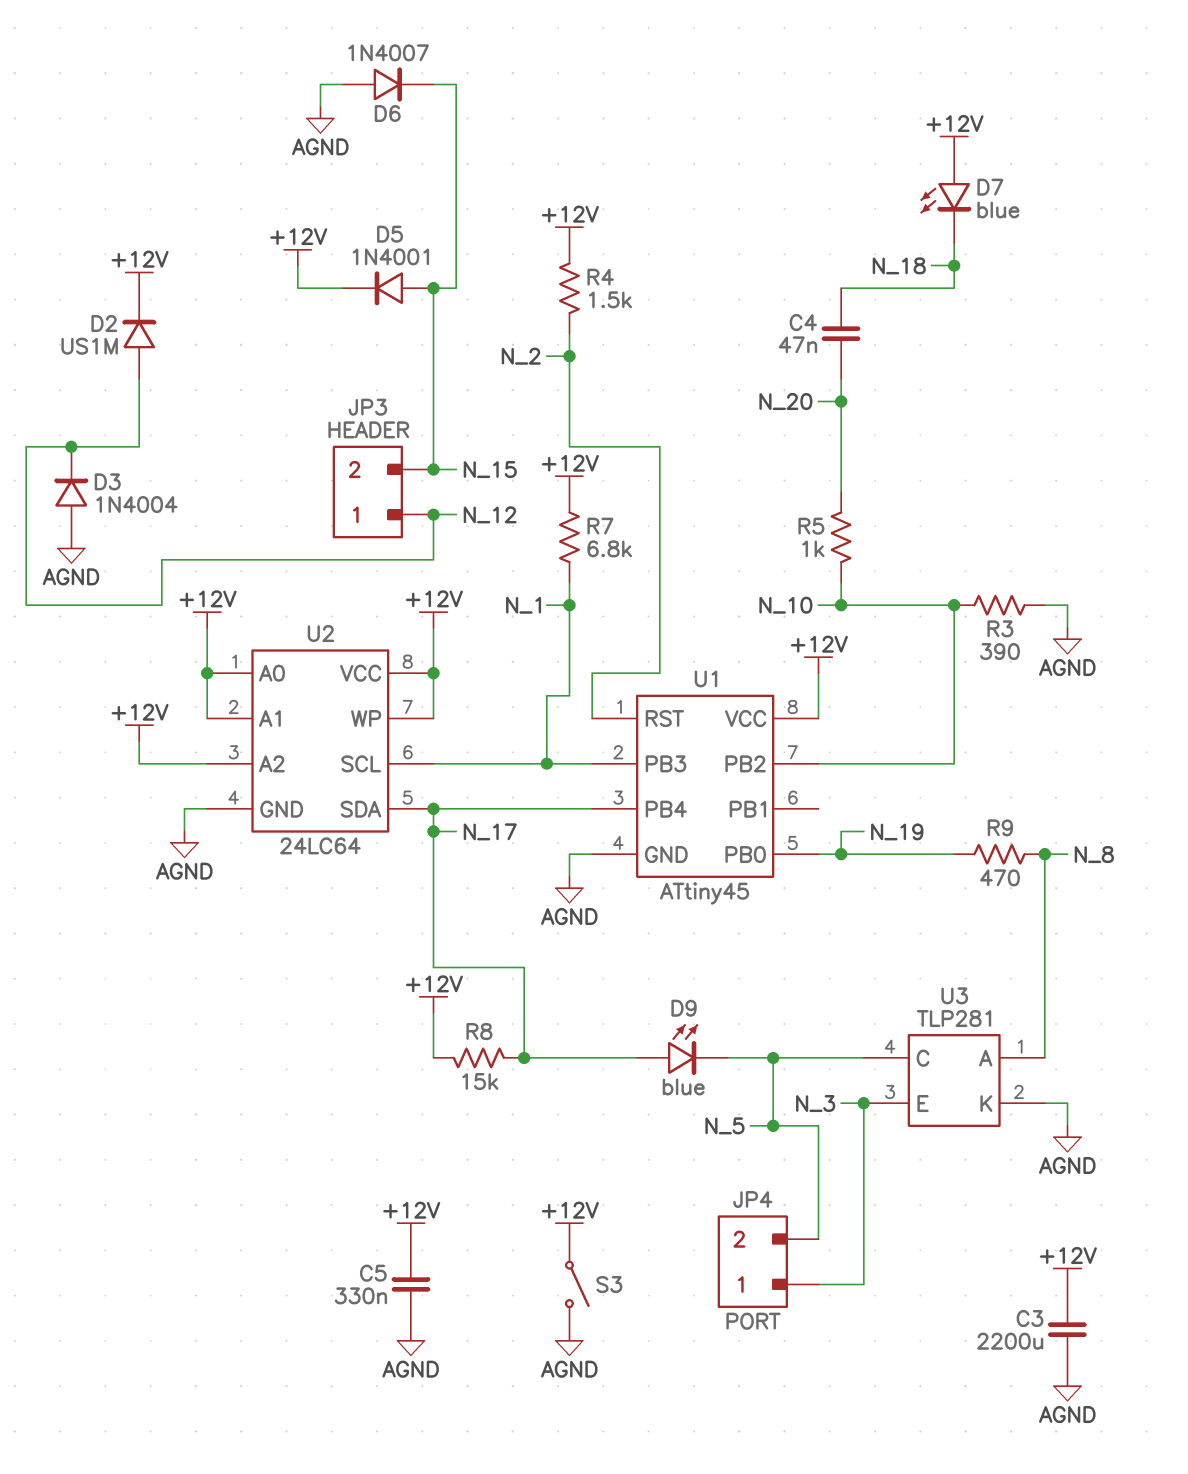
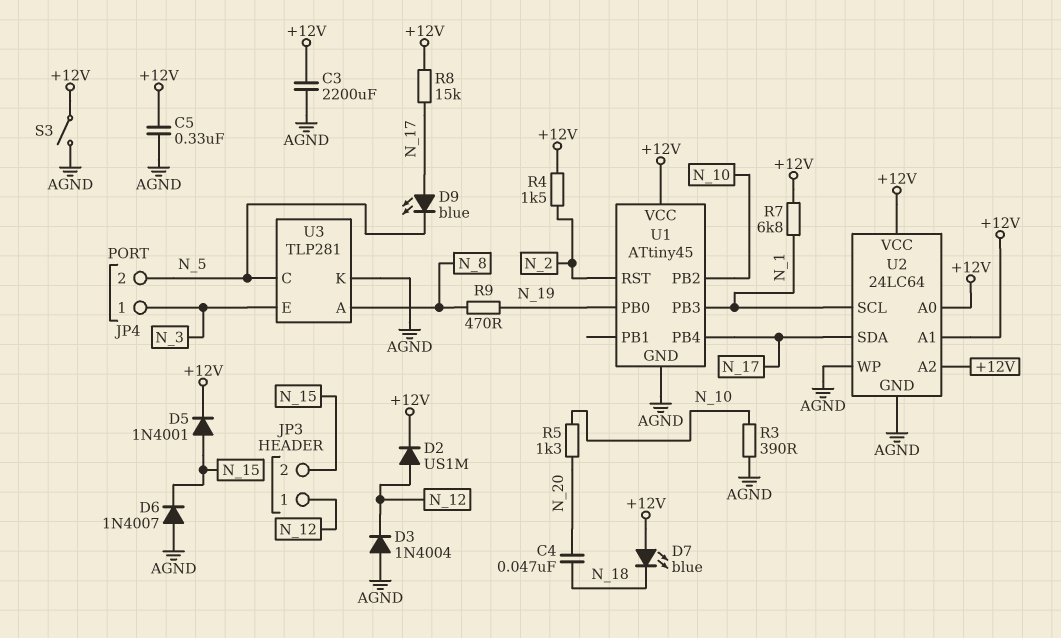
R5: 1k (N_10, N_20) -> 1.3k (N_10, N_20)
U2 pin WP: +12V -> AGND

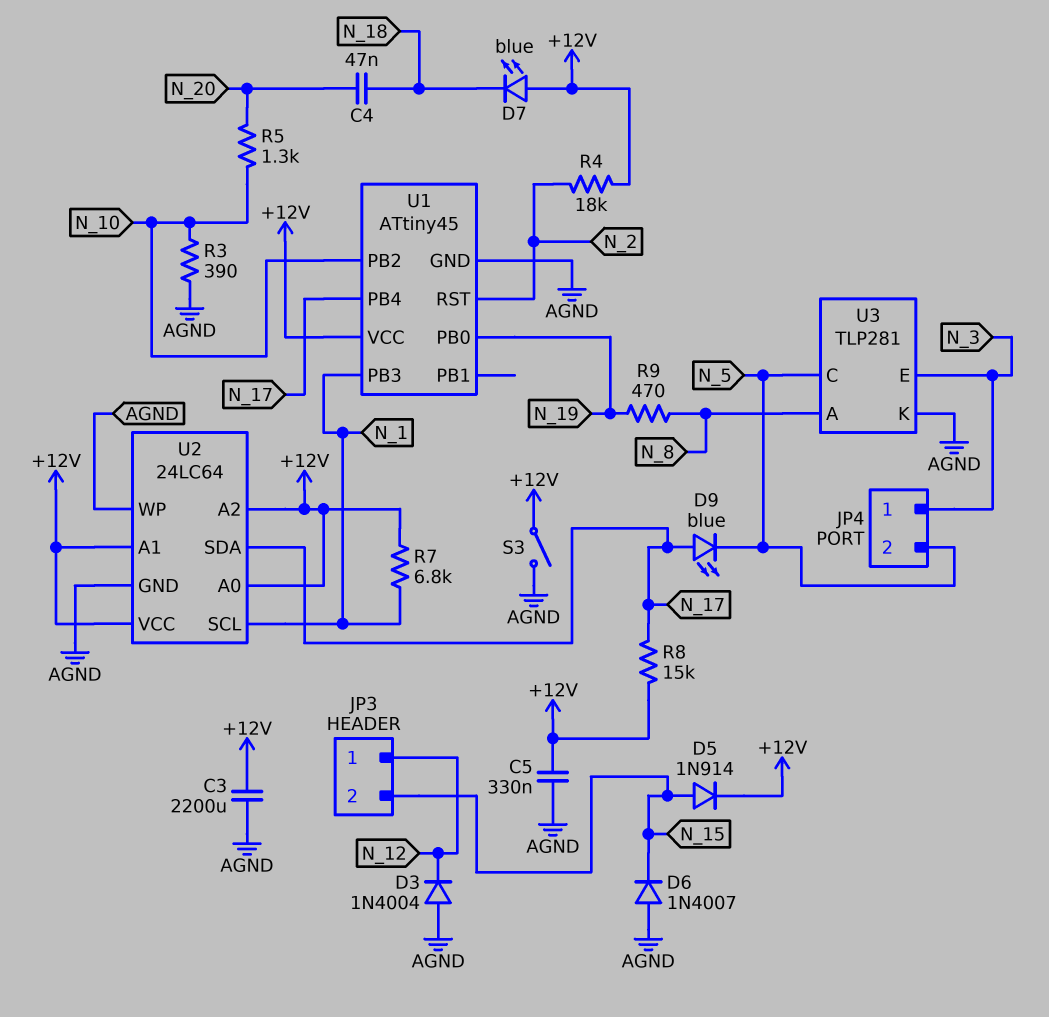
D2: diode US1M (A N_12, K +12V) -> none
D5: diode 1N4001 (A N_15, K +12V) -> diode 1N914 (A N_15, K +12V)
R4: 1.5k (+12V, N_2) -> 18k (+12V, N_2)

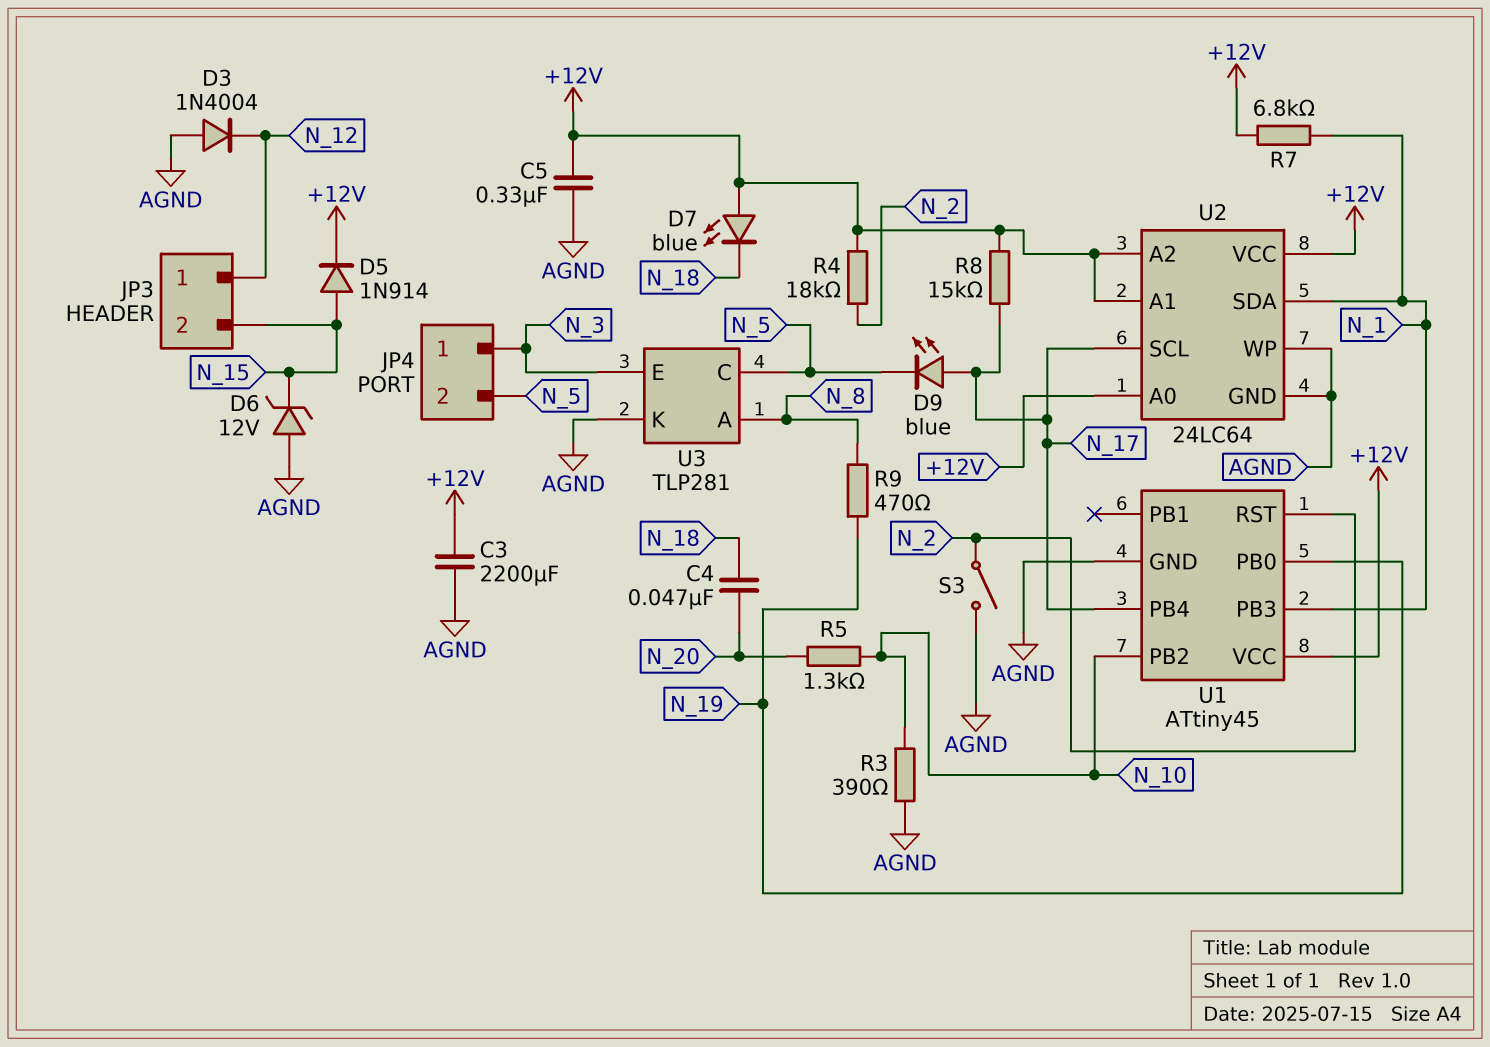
D6: diode 1N4007 (A AGND, K N_15) -> zener 12V (A AGND, K N_15)
S3: switch (+12V, AGND) -> switch (AGND, N_2)
U2 pin SCL: N_1 -> N_17
U2 pin SDA: N_17 -> N_1

